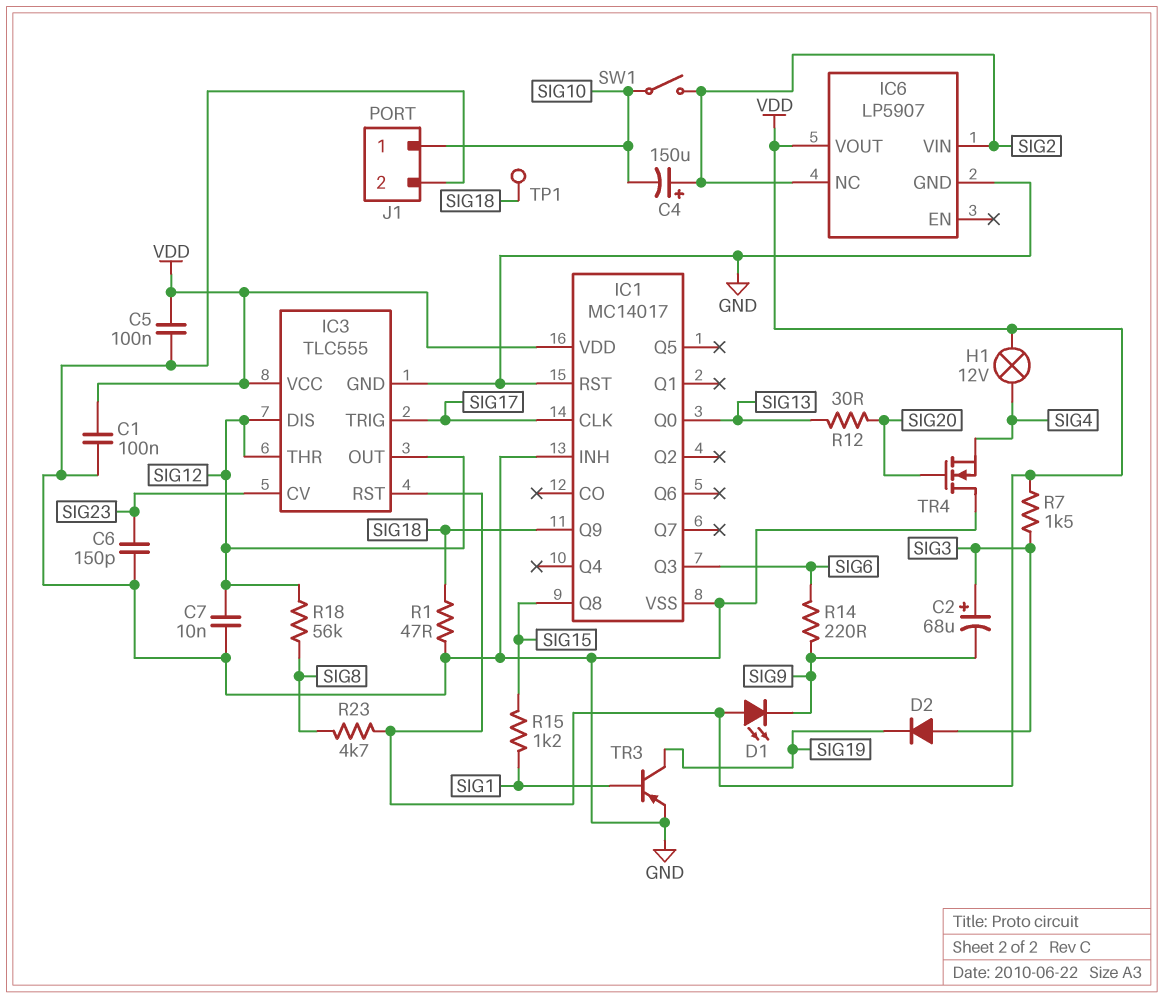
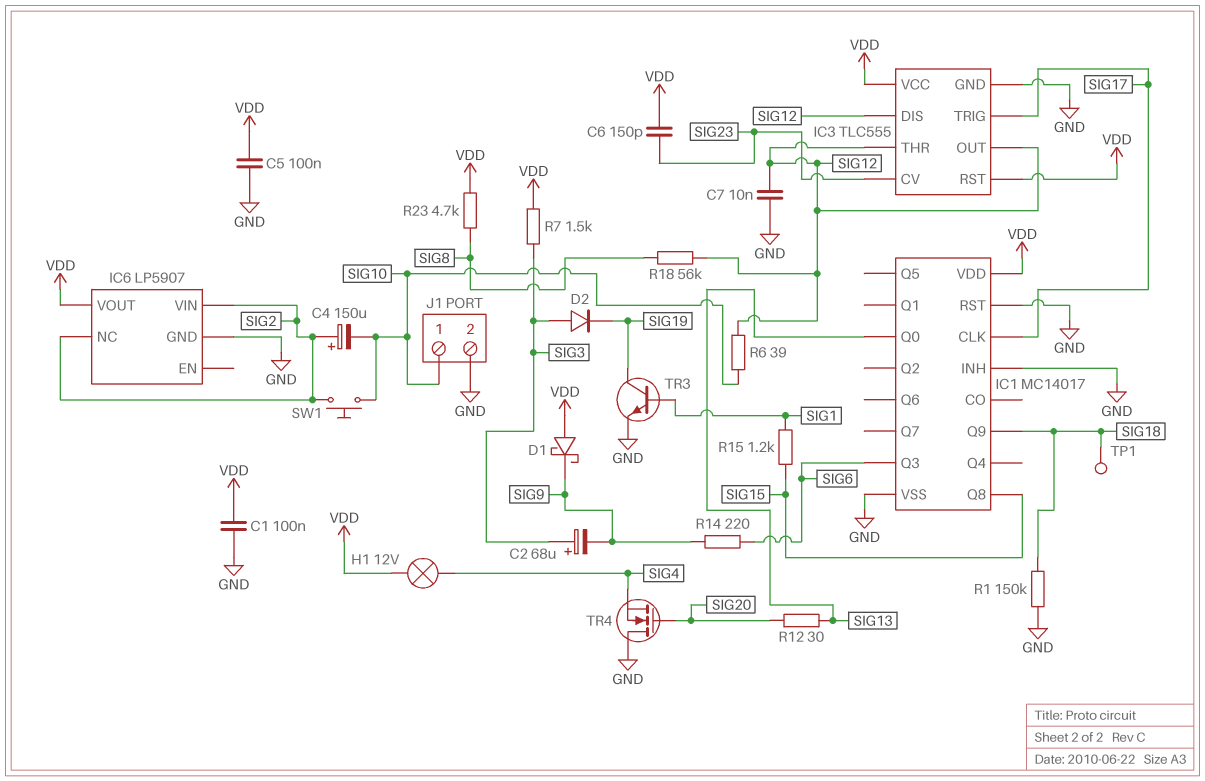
C6: 150pF (GND, SIG23) -> 150pF (SIG23, VDD)
D1: LED (A VDD, K SIG9) -> schottky (A VDD, K SIG9)
R1: 47 (GND, SIG18) -> 150k (GND, SIG18)
R6: none -> 39 (SIG10, SIG12)
SW1: switch (SIG2, SIG10) -> button (SIG2, SIG10)
TR3: PNP (B SIG1, C SIG19, E GND) -> NPN (B SIG1, C SIG19, E GND)

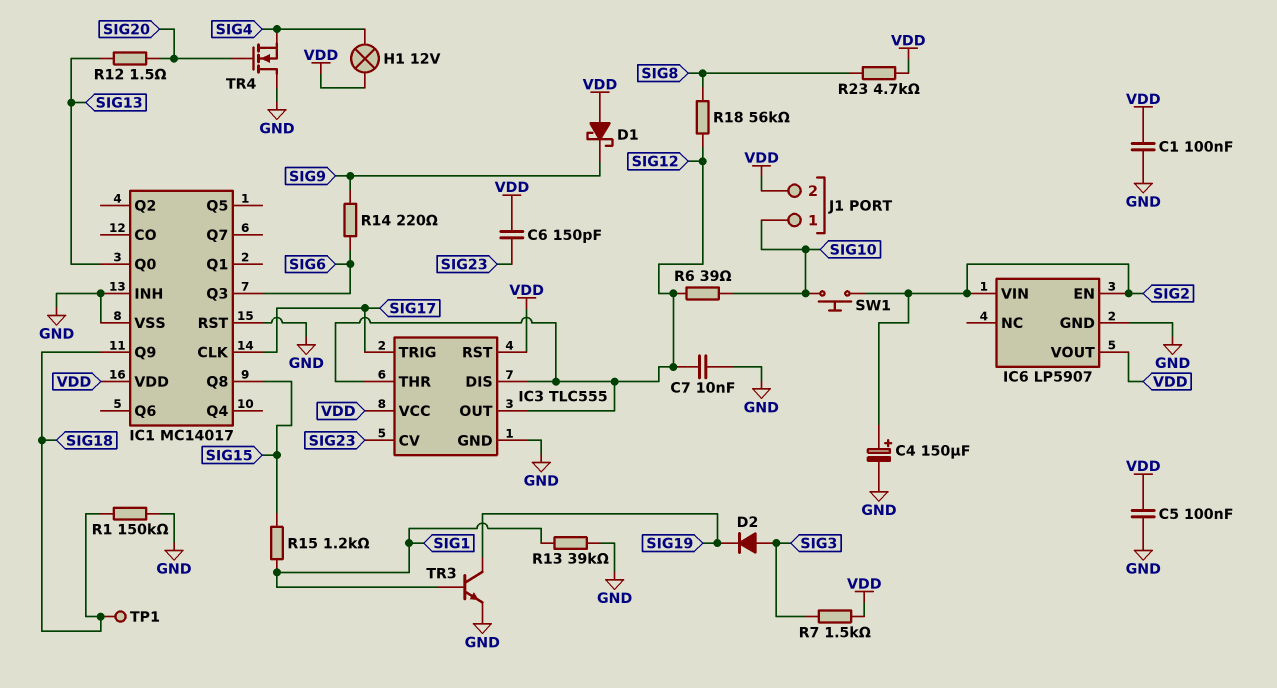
C2: 68uF (plus SIG3, minus SIG9) -> none
C4: 150uF (plus SIG2, minus SIG10) -> 150uF (plus SIG2, minus GND)
IC6 pin EN: none -> SIG2
IC6 pin NC: SIG2 -> none
J1 pin 2: GND -> VDD
R12: 30 (SIG13, SIG20) -> 1.5 (SIG13, SIG20)
R13: none -> 39k (GND, SIG1)

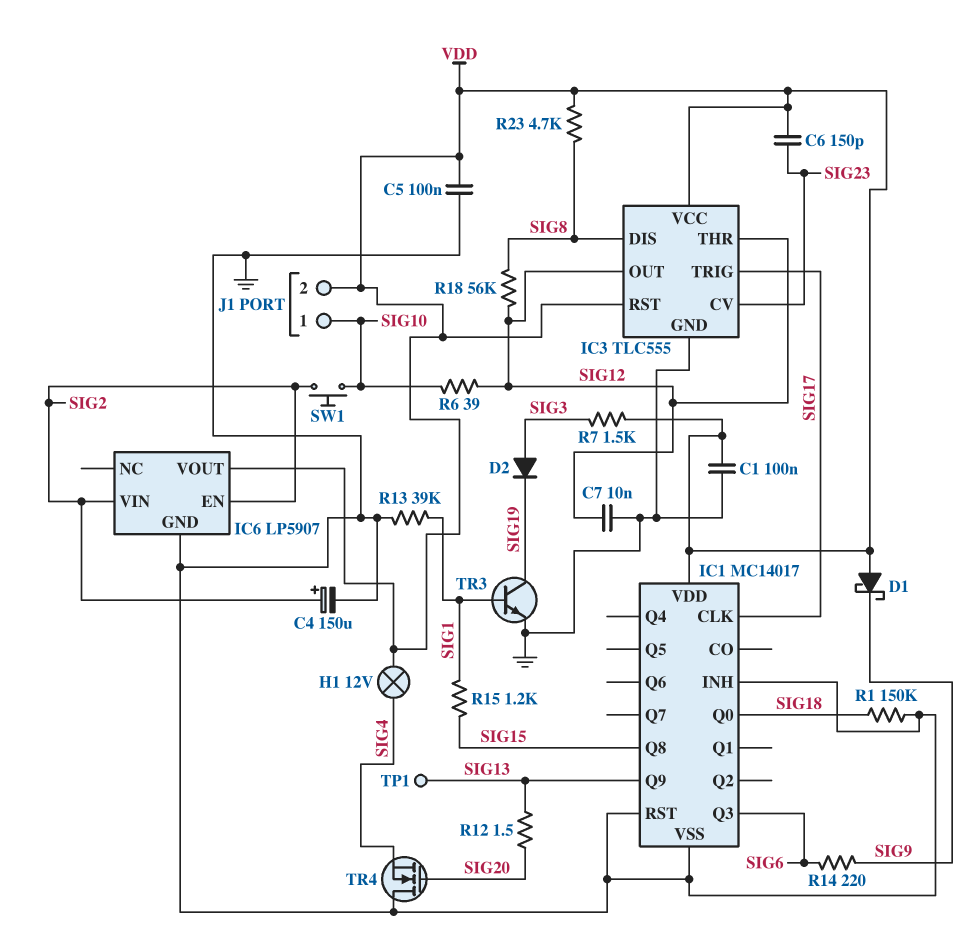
IC1 pin Q0: SIG13 -> SIG18
IC1 pin Q9: SIG18 -> SIG13
IC3 pin DIS: SIG12 -> SIG8
TP1: test point (SIG18) -> test point (SIG13)

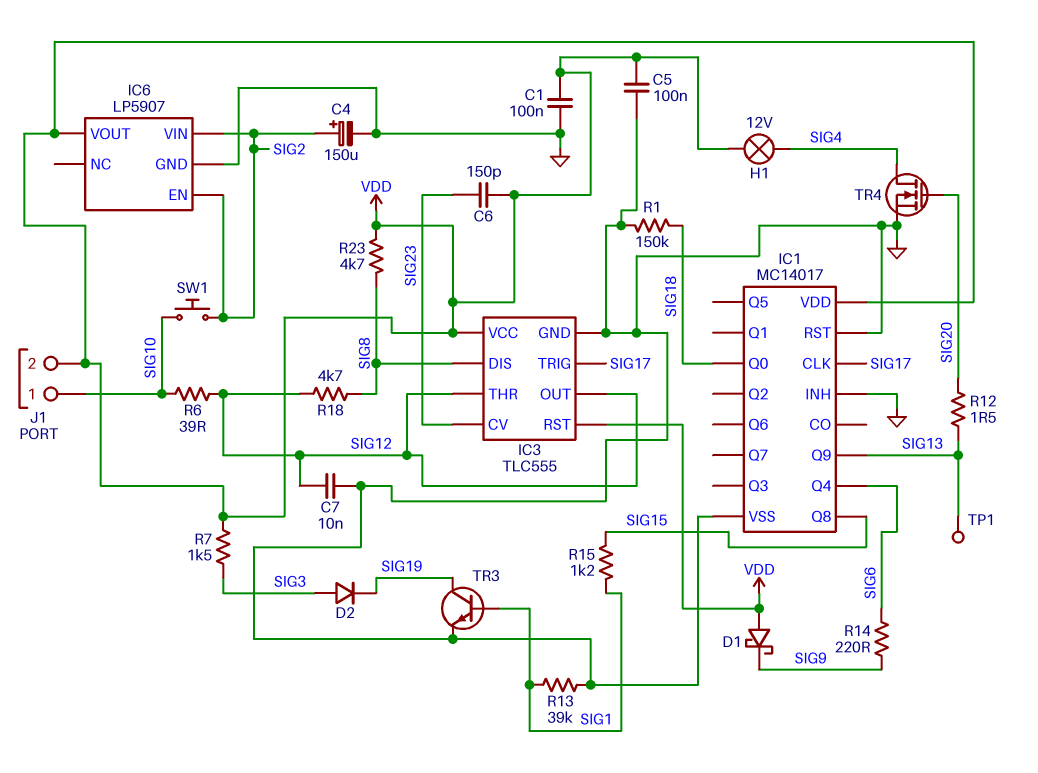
IC1 pin Q3: SIG6 -> none
IC1 pin Q4: none -> SIG6
R18: 56k (SIG8, SIG12) -> 4.7k (SIG8, SIG12)
TR4: NMOS (G SIG20, D GND, S SIG4) -> NMOS (G SIG20, D SIG4, S GND)

